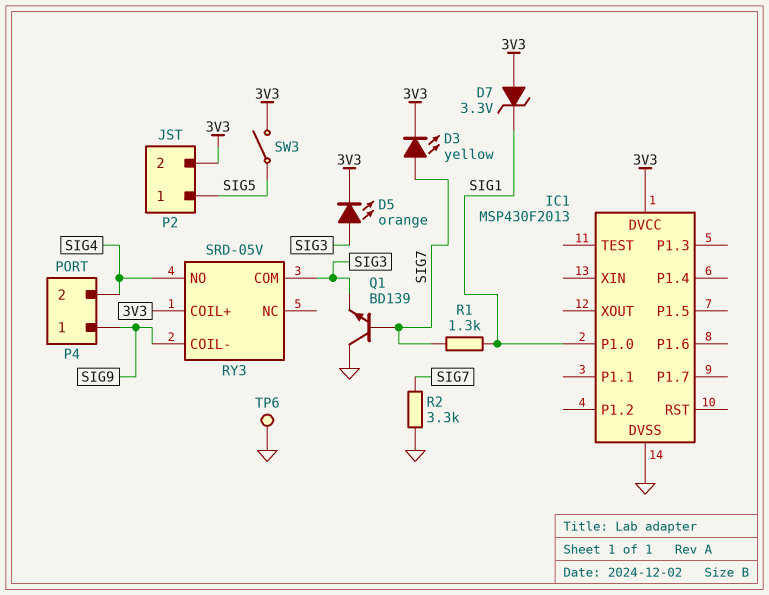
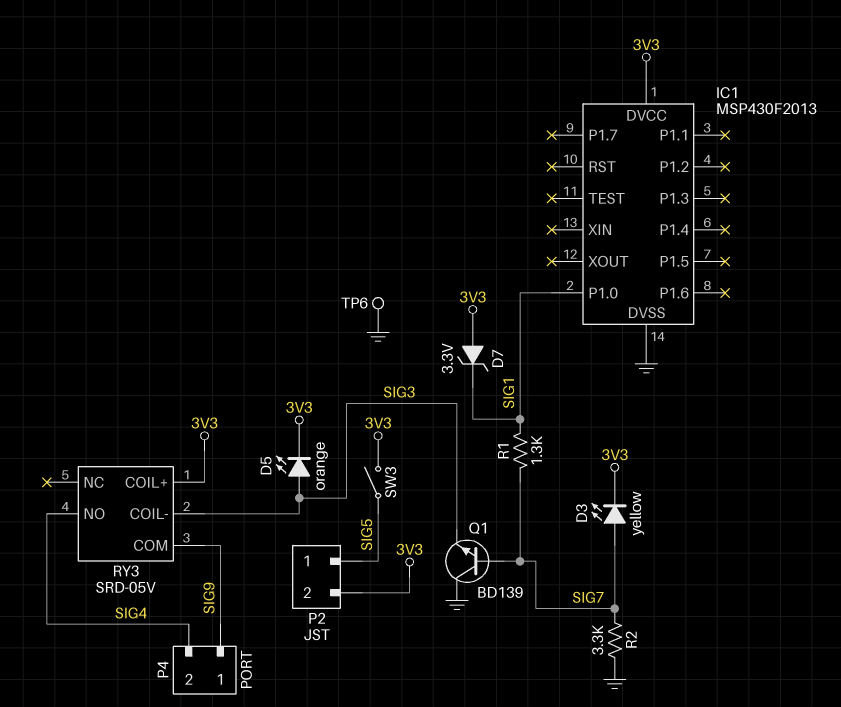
RY3 pin COIL-: SIG9 -> SIG3
RY3 pin COM: SIG3 -> SIG9

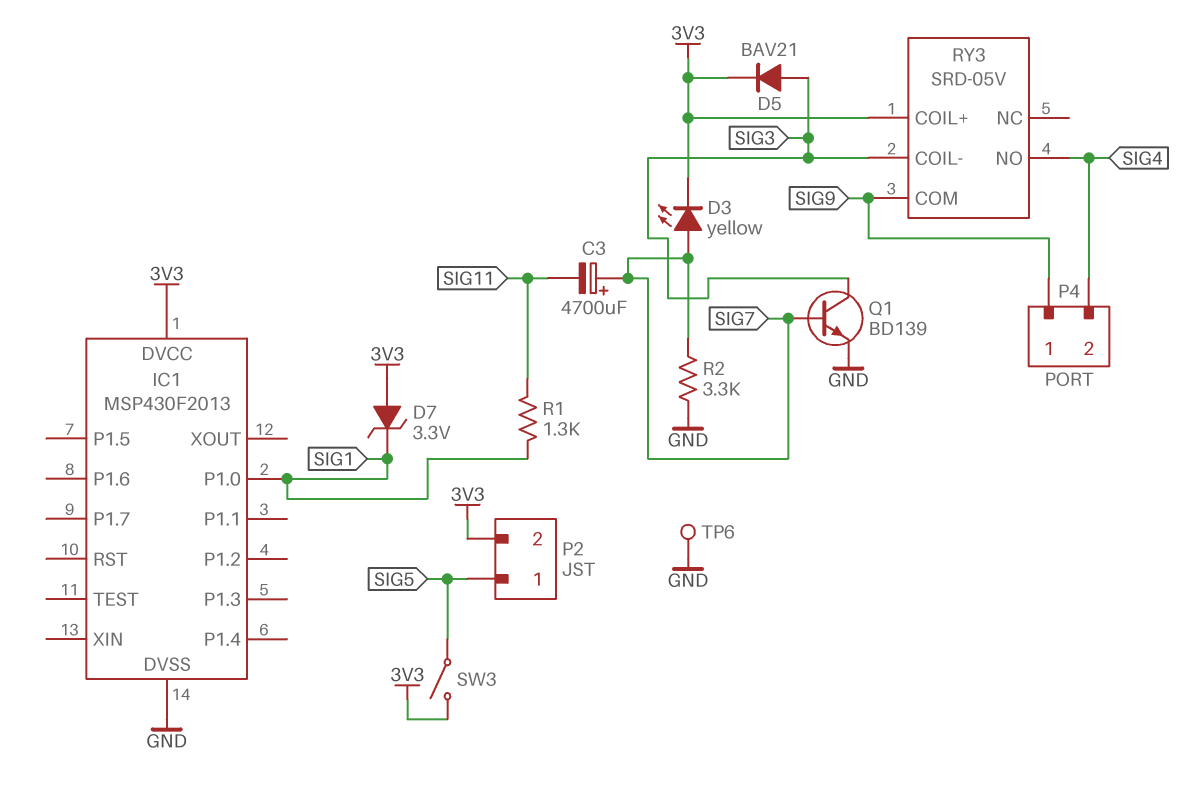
C3: none -> 4700uF (plus SIG7, minus SIG11)
D5: LED orange (A SIG3, K 3V3) -> diode BAV21 (A SIG3, K 3V3)
Q1: NPN BD139 (B SIG7, C GND, E SIG3) -> NPN BD139 (B SIG7, C SIG3, E GND)
R1: 1.3k (SIG1, SIG7) -> 1.3k (SIG1, SIG11)

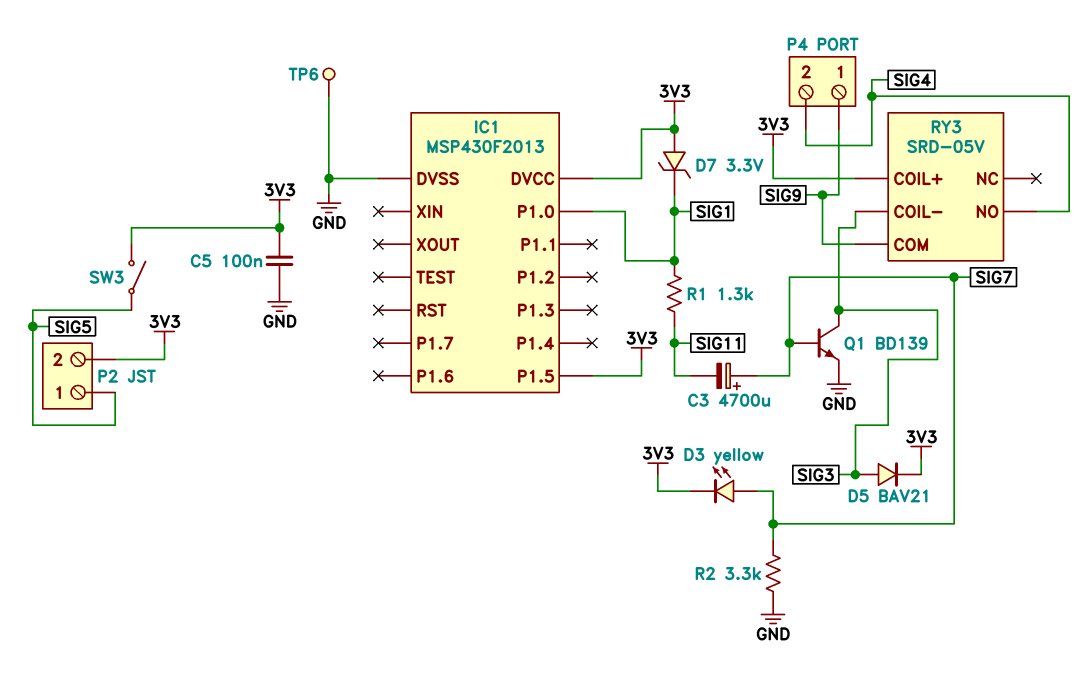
C5: none -> 100nF (3V3, GND)
IC1 pin P1.5: none -> 3V3

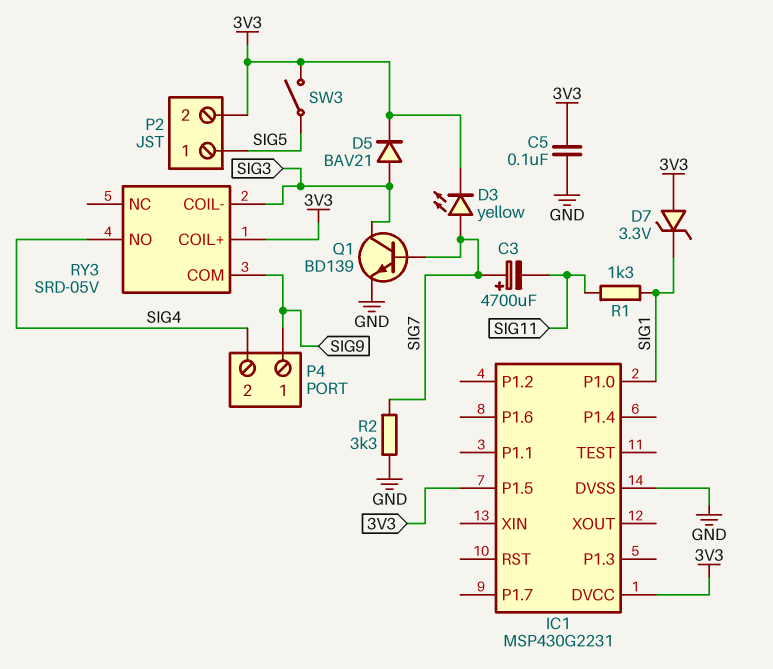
IC1: MSP430F2013 -> MSP430G2231
TP6: test point (GND) -> none

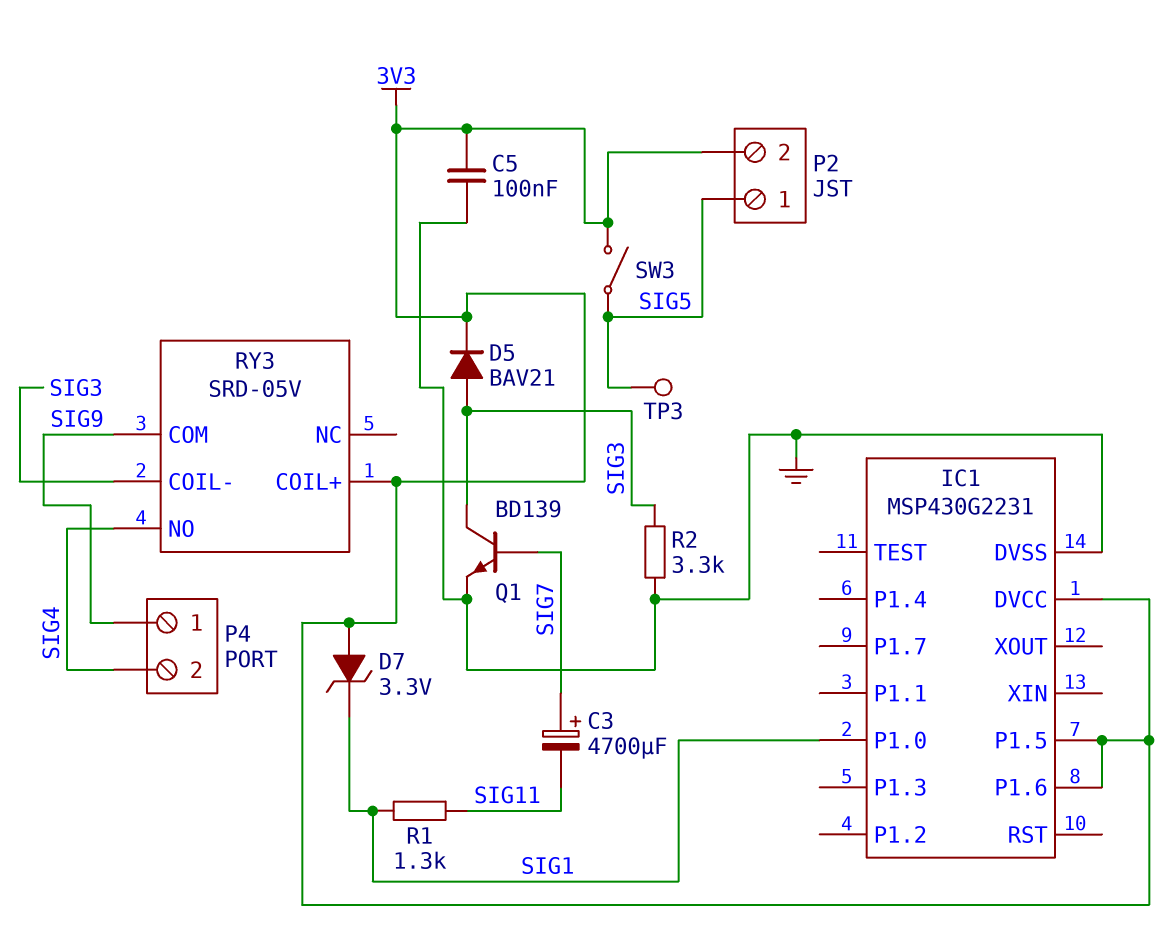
D3: LED yellow (A SIG7, K 3V3) -> none
IC1 pin P1.6: none -> 3V3
R2: 3.3k (GND, SIG7) -> 3.3k (GND, SIG3)
TP3: none -> test point (SIG5)

